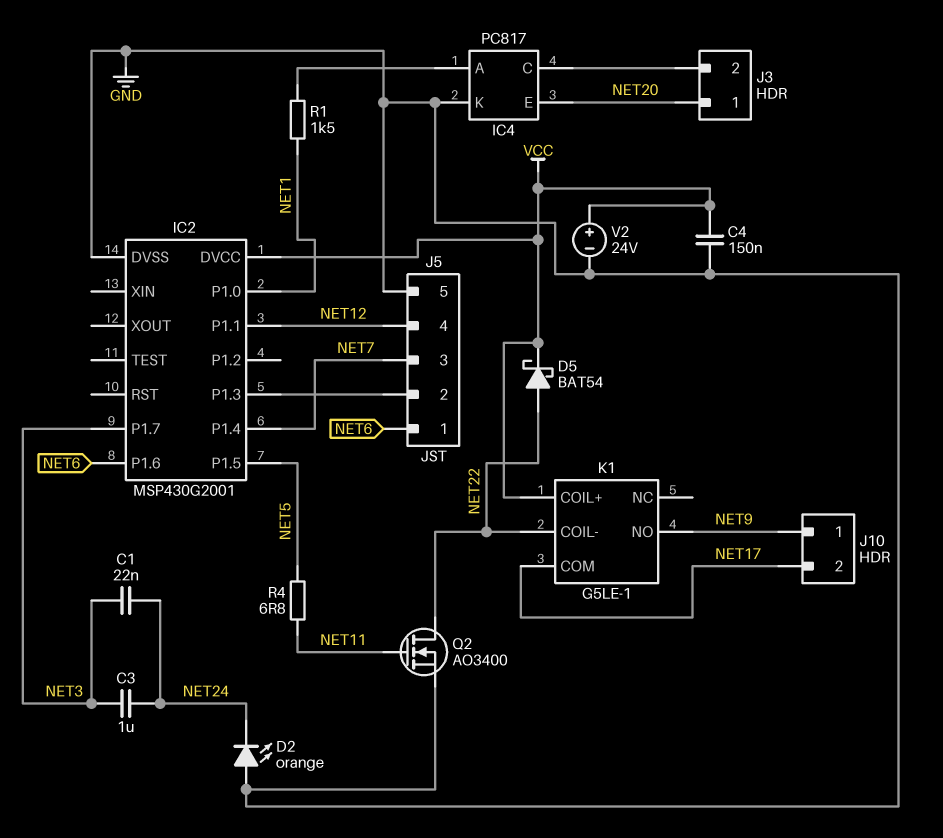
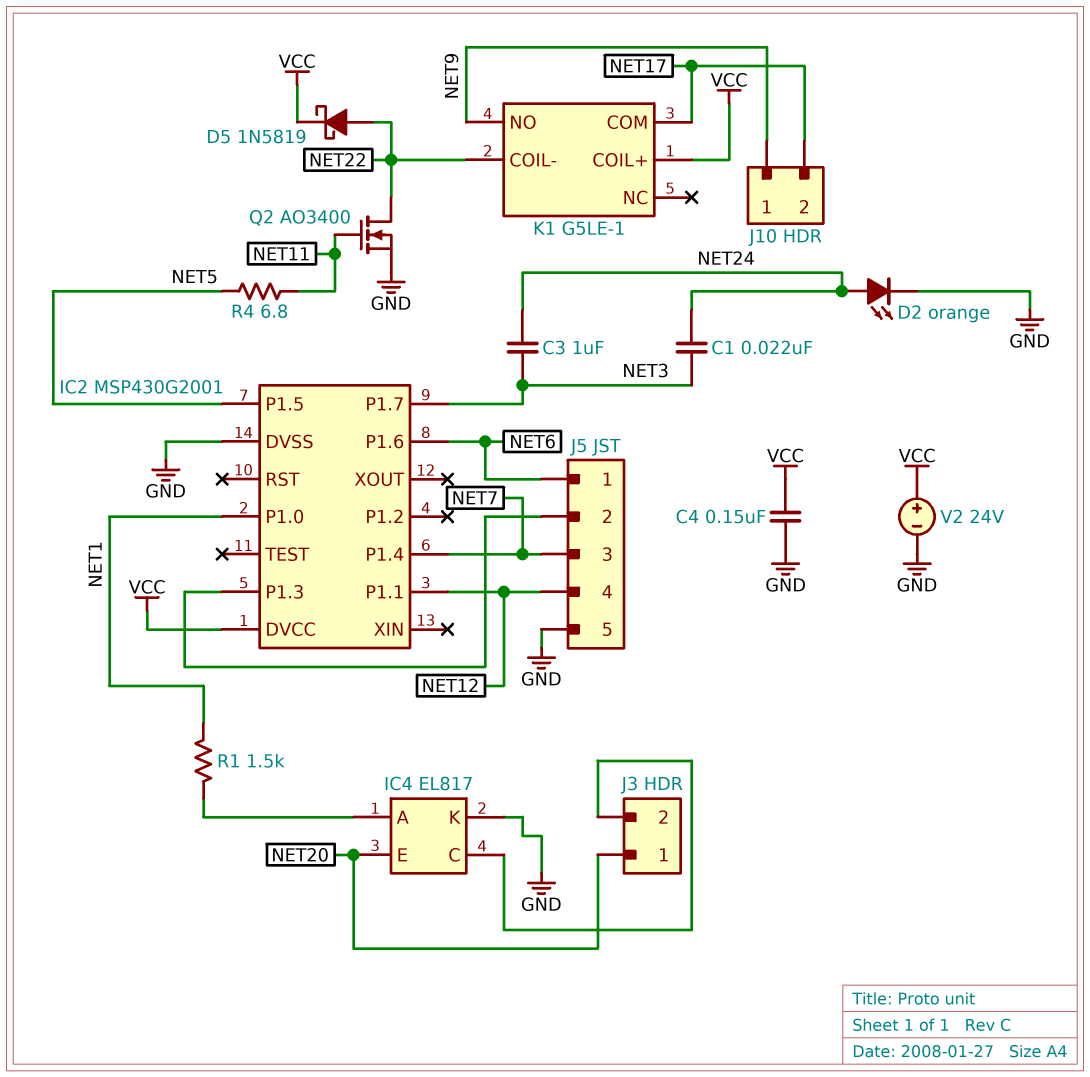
D2: LED orange (A GND, K NET24) -> LED orange (A NET24, K GND)
D5: schottky BAT54 (A NET22, K VCC) -> schottky 1N5819 (A NET22, K VCC)
IC4: PC817 -> EL817

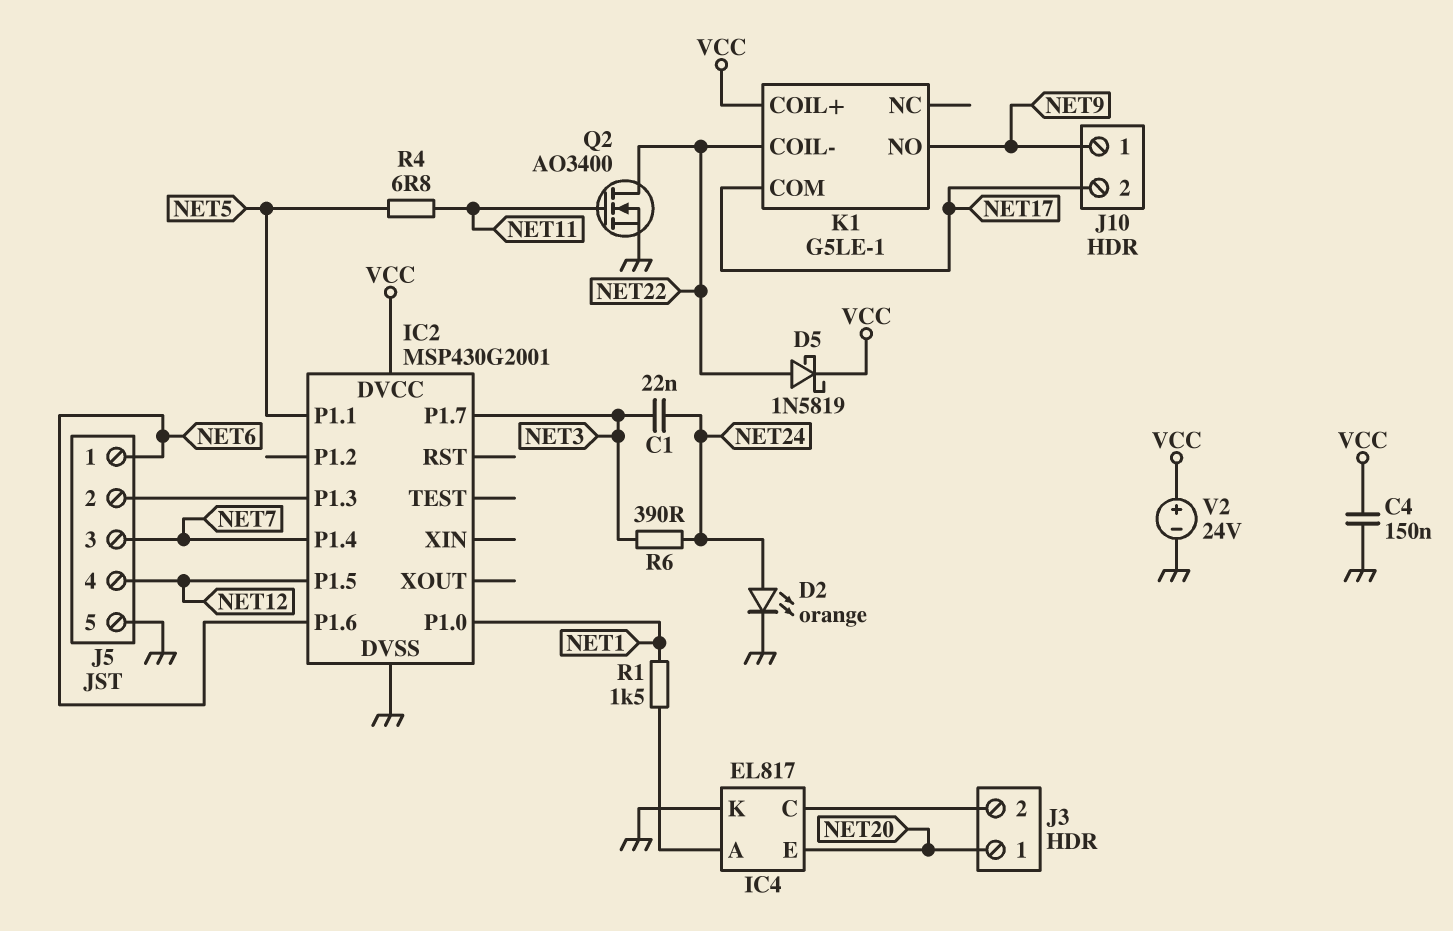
C3: 1uF (NET3, NET24) -> none
IC2 pin P1.1: NET12 -> NET5
IC2 pin P1.5: NET5 -> NET12
R6: none -> 390 (NET3, NET24)

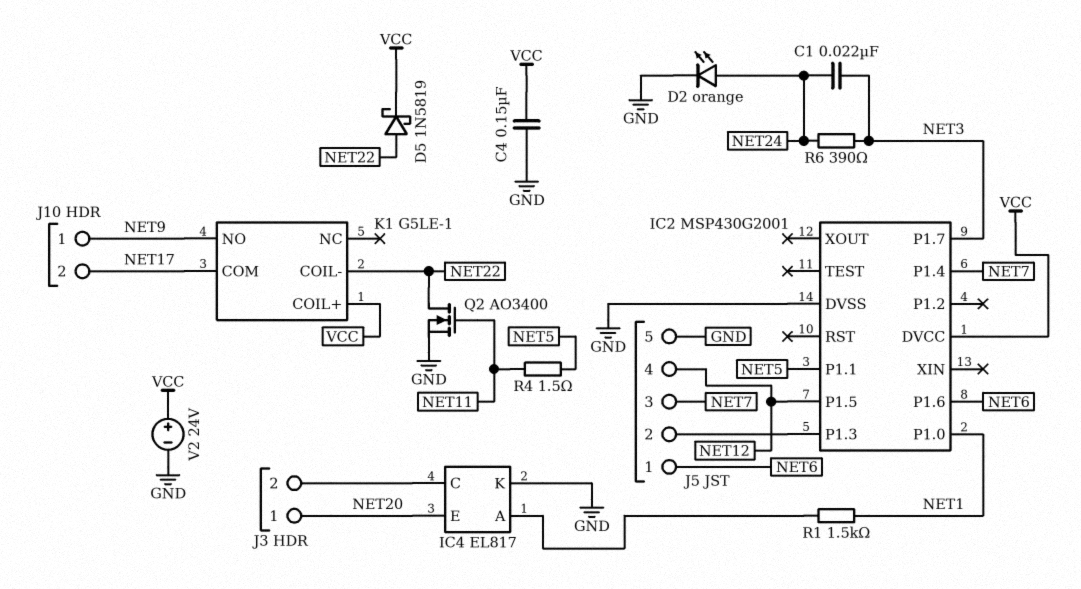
R4: 6.8 (NET5, NET11) -> 1.5 (NET5, NET11)

